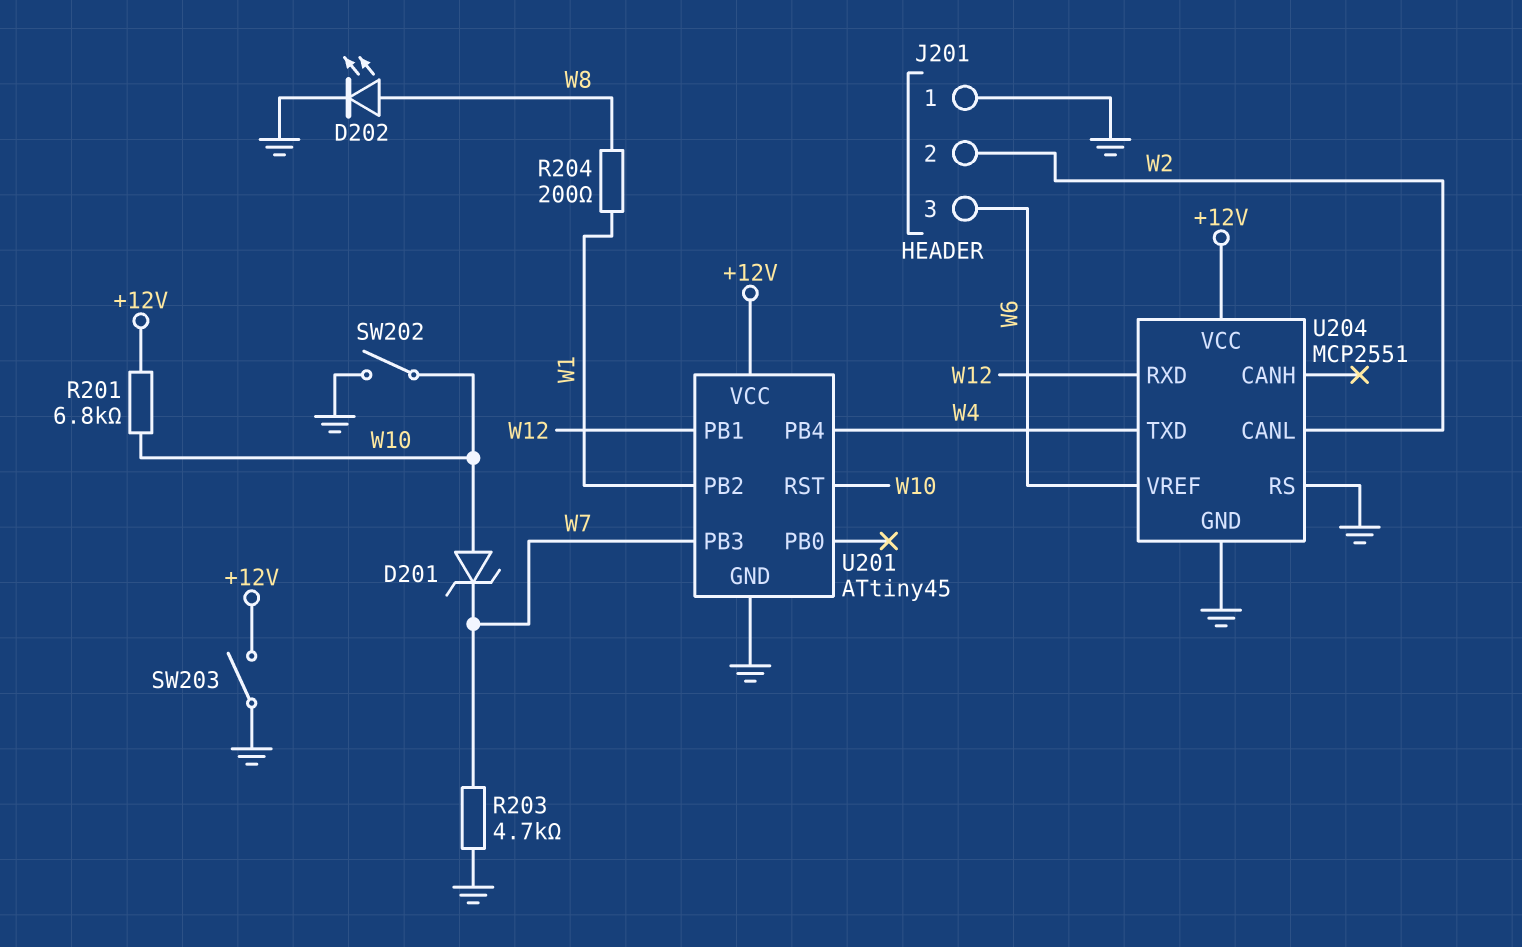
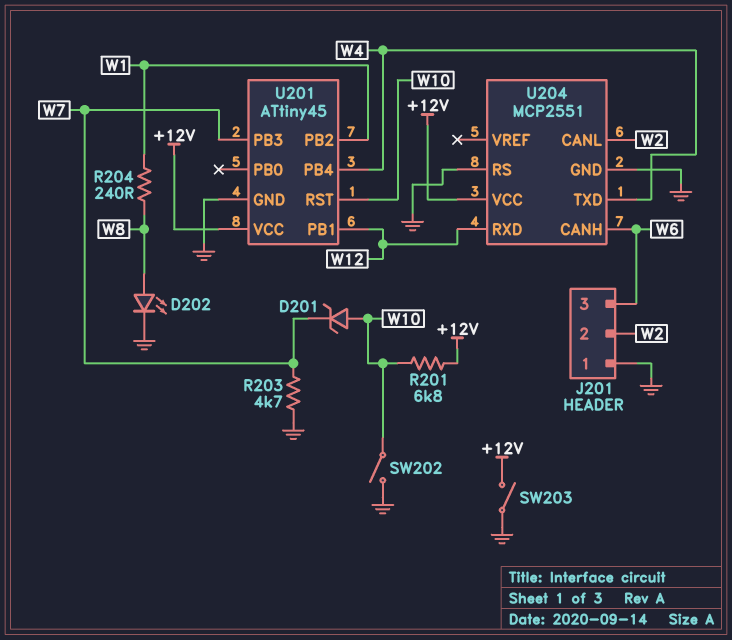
R204: 200 (W1, W8) -> 240 (W1, W8)
U204 pin CANH: none -> W6
U204 pin VREF: W6 -> none

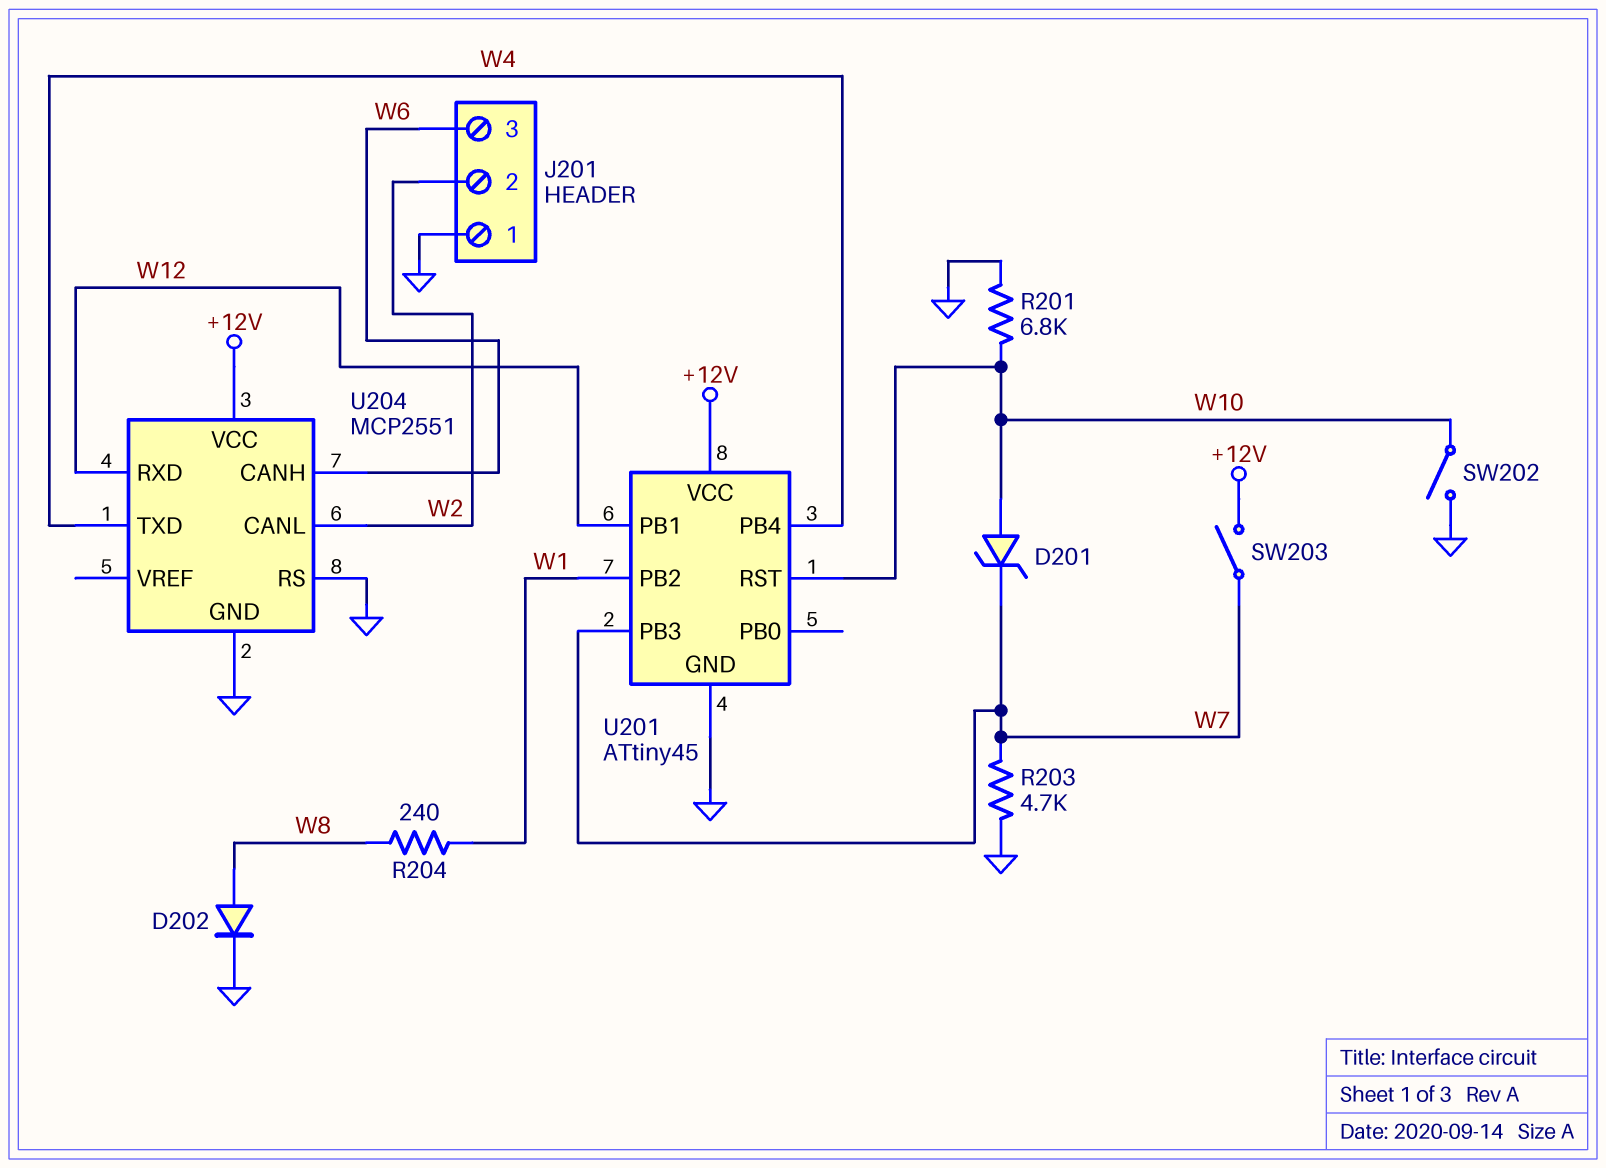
D202: LED (A W8, K GND) -> diode (A W8, K GND)
R201: 6.8k (+12V, W10) -> 6.8k (GND, W10)
SW203: switch (+12V, GND) -> switch (+12V, W7)

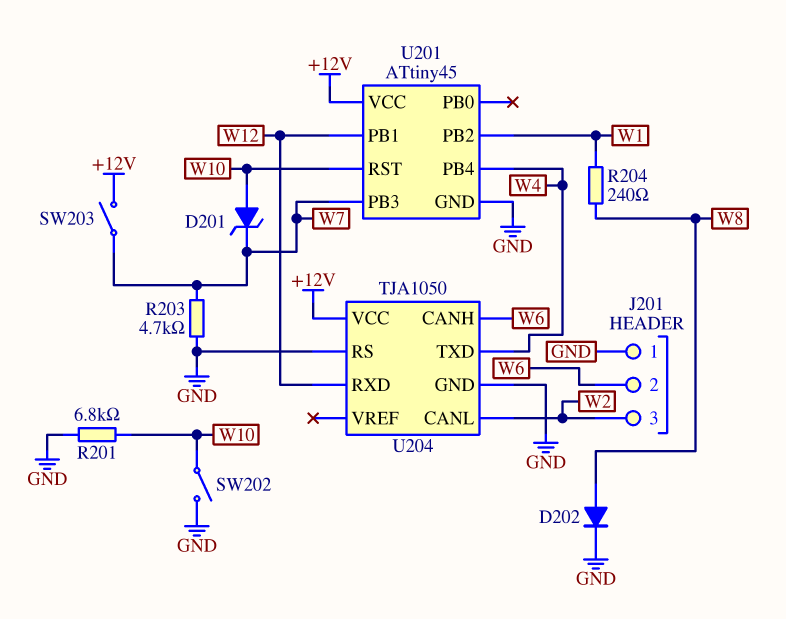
J201 pin 2: W2 -> W6
J201 pin 3: W6 -> W2
U204: MCP2551 -> TJA1050

